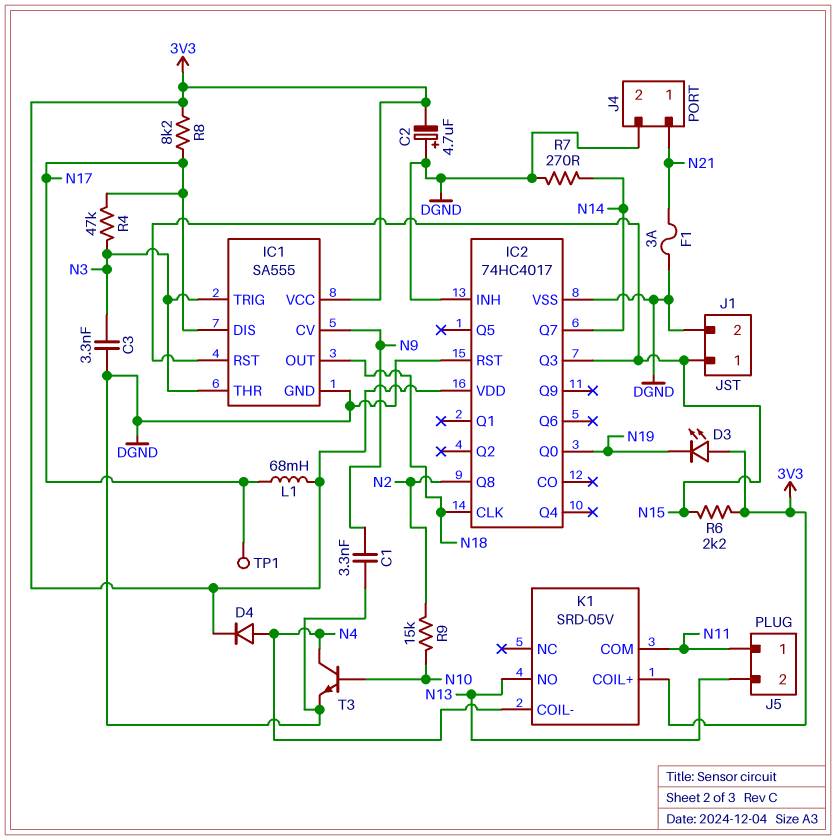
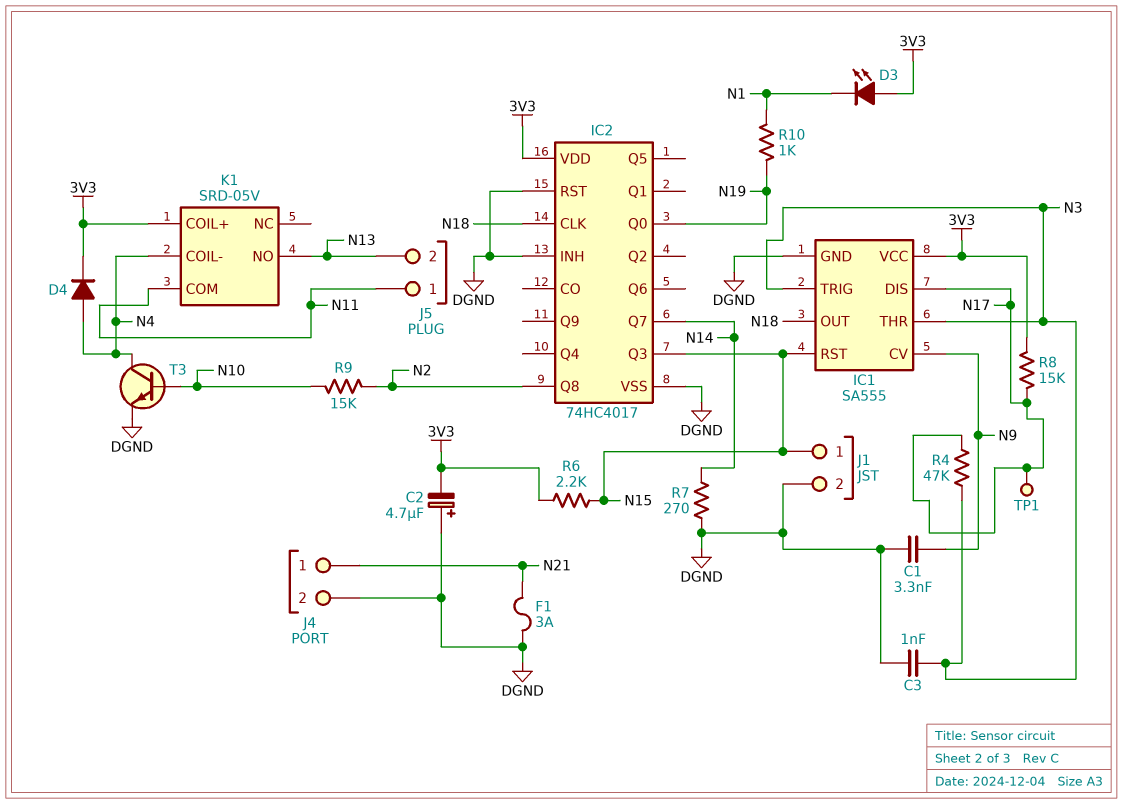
C3: 3.3nF (DGND, N3) -> 1nF (DGND, N3)
D3: LED (A 3V3, K N19) -> LED (A 3V3, K N1)
L1: 68mH (3V3, N17) -> none
R8: 8.2k (3V3, N17) -> 15k (3V3, N17)
R10: none -> 1k (N1, N19)

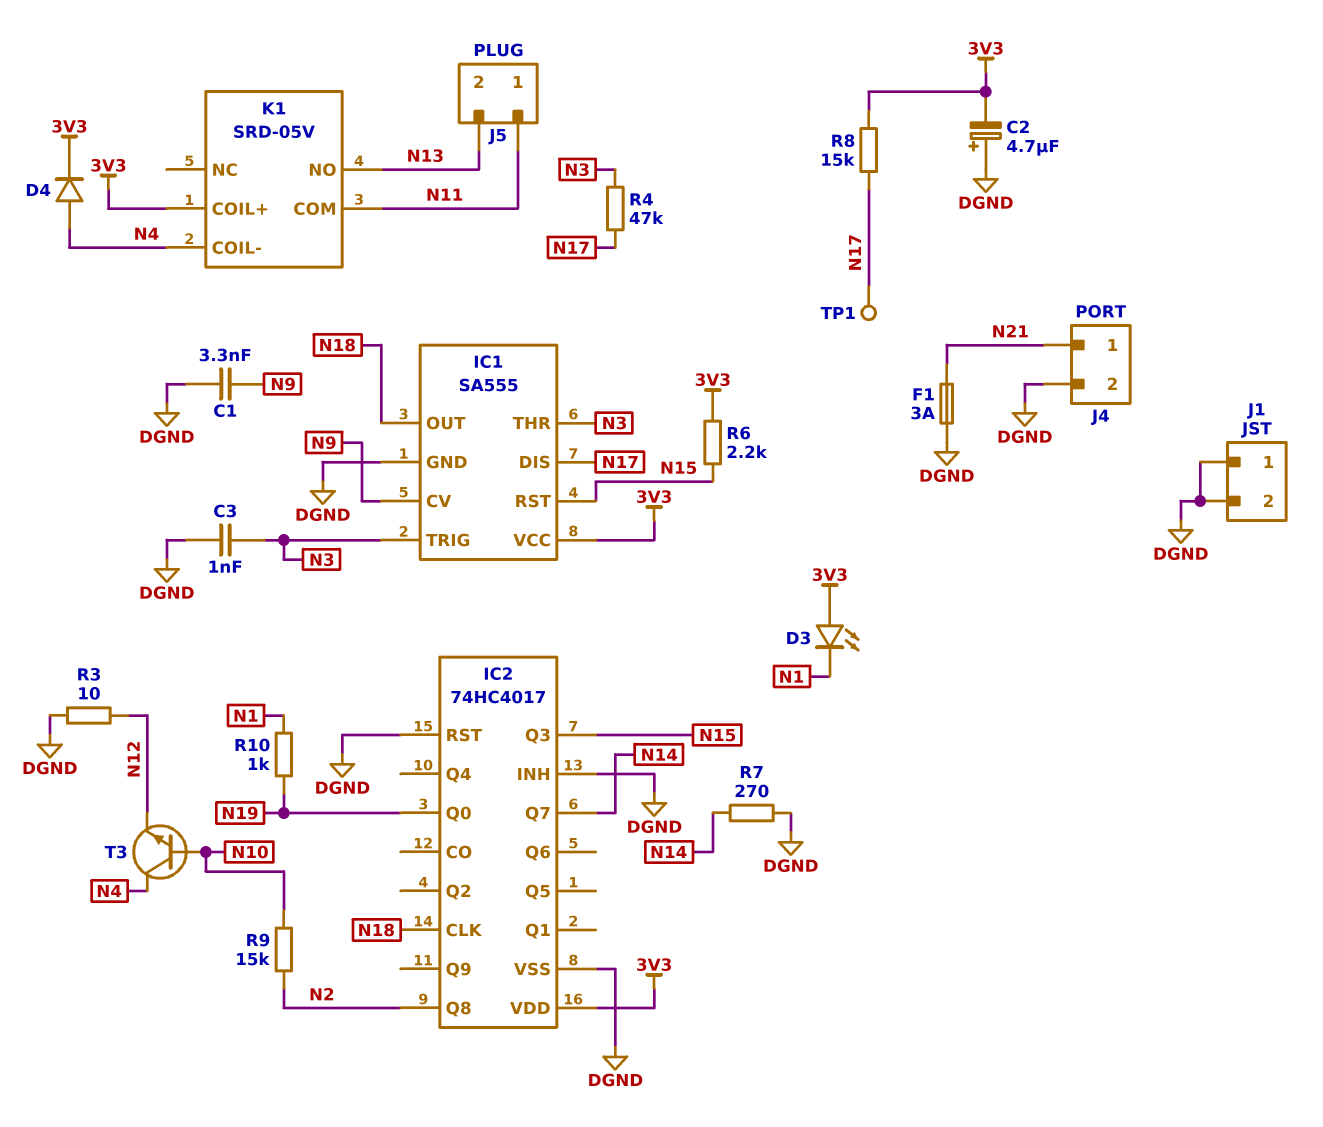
J1 pin 1: N15 -> DGND
R3: none -> 10 (DGND, N12)
T3: NPN (B N10, C N4, E DGND) -> NPN (B N10, C N4, E N12)

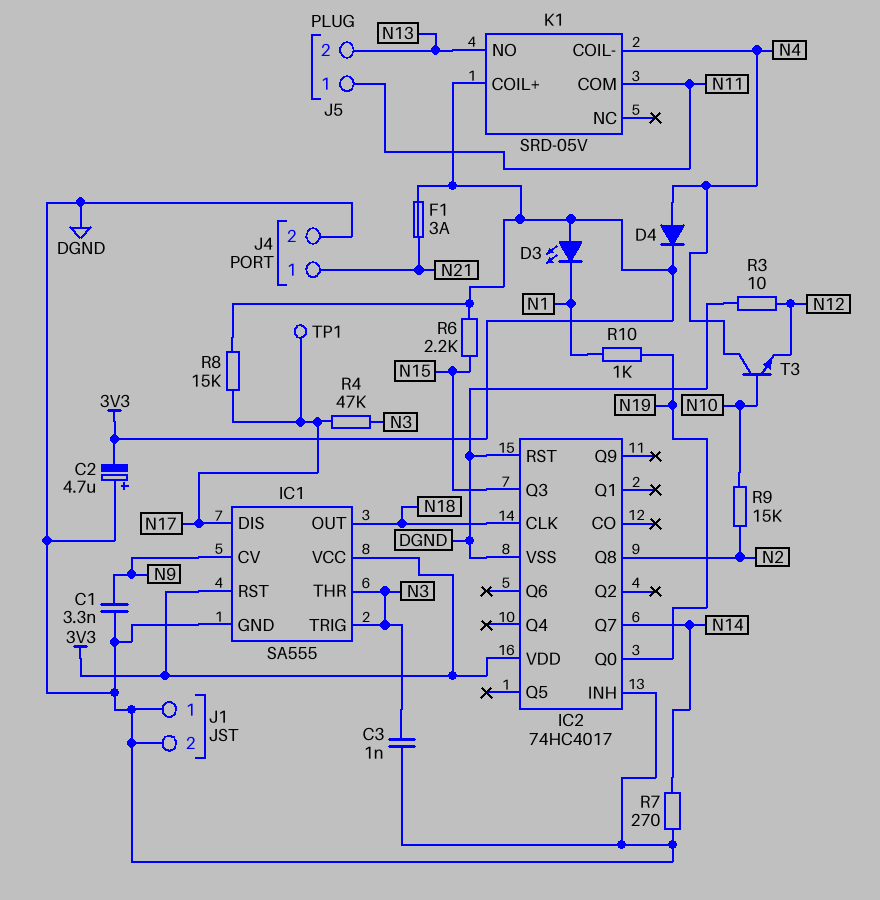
F1: 3A (DGND, N21) -> 3A (3V3, N21)
IC1 pin RST: N15 -> 3V3

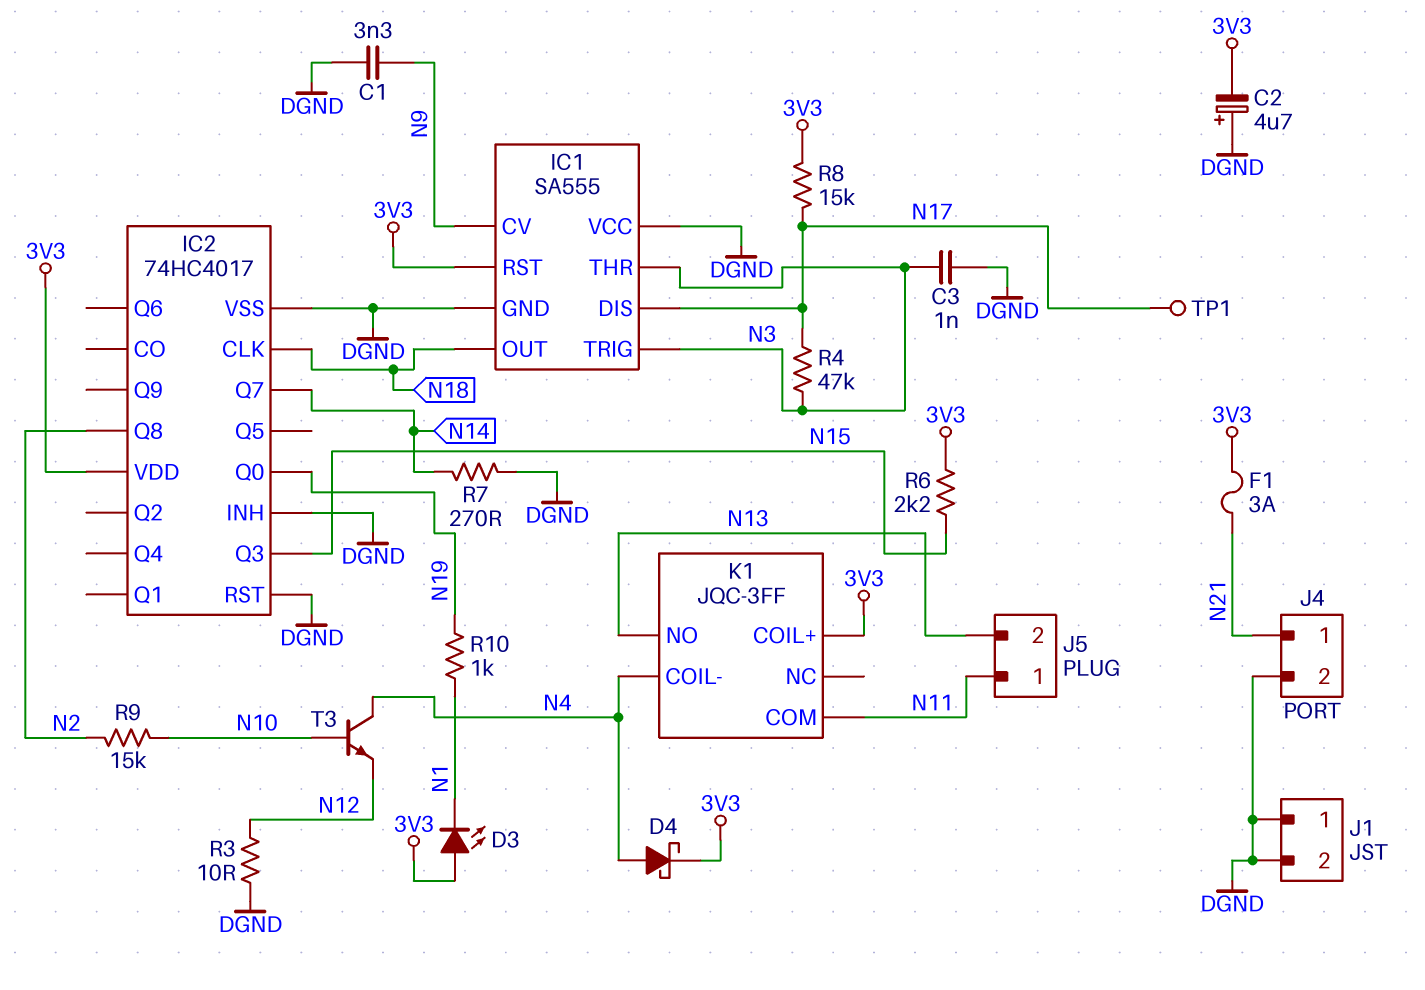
D4: diode (A N4, K 3V3) -> schottky (A N4, K 3V3)
IC1 pin VCC: 3V3 -> DGND
K1: SRD-05V -> JQC-3FF

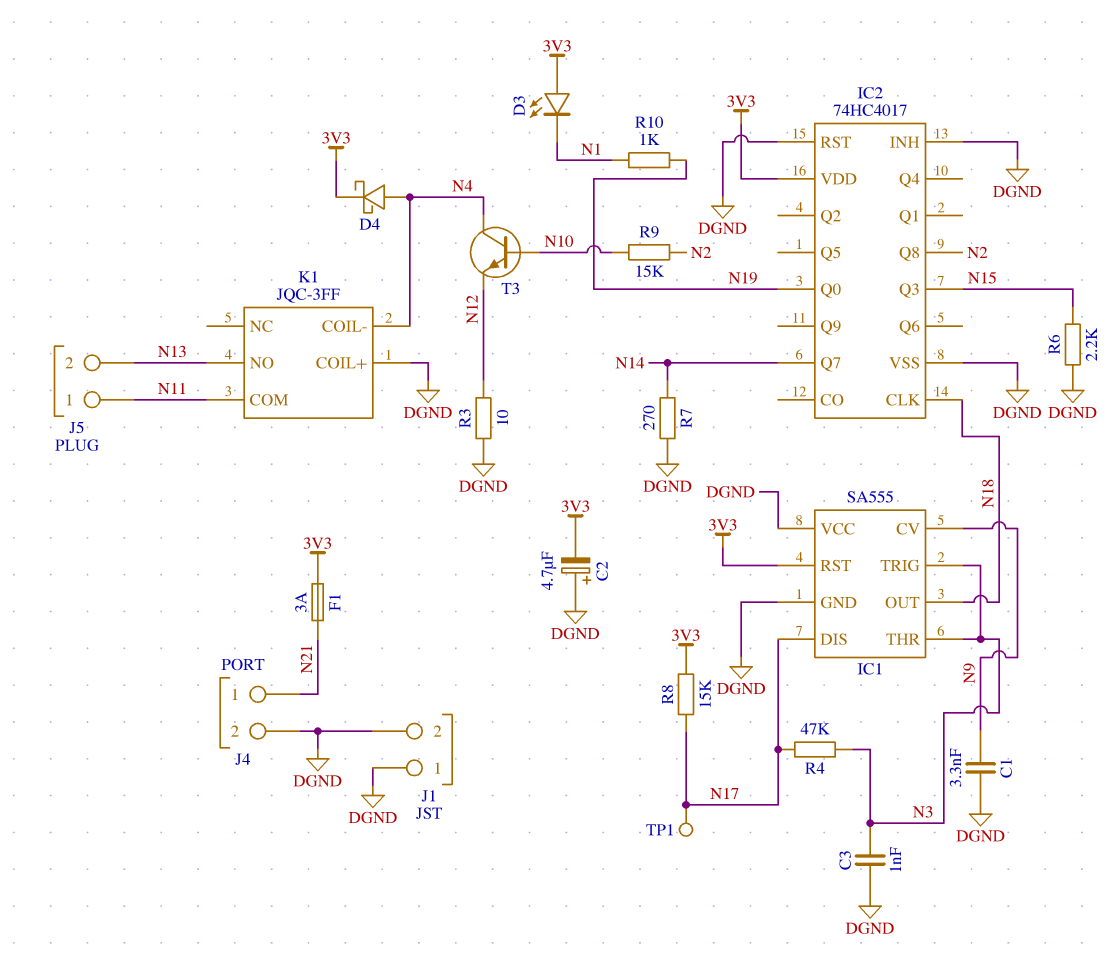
K1 pin COIL+: 3V3 -> DGND
R6: 2.2k (3V3, N15) -> 2.2k (DGND, N15)

